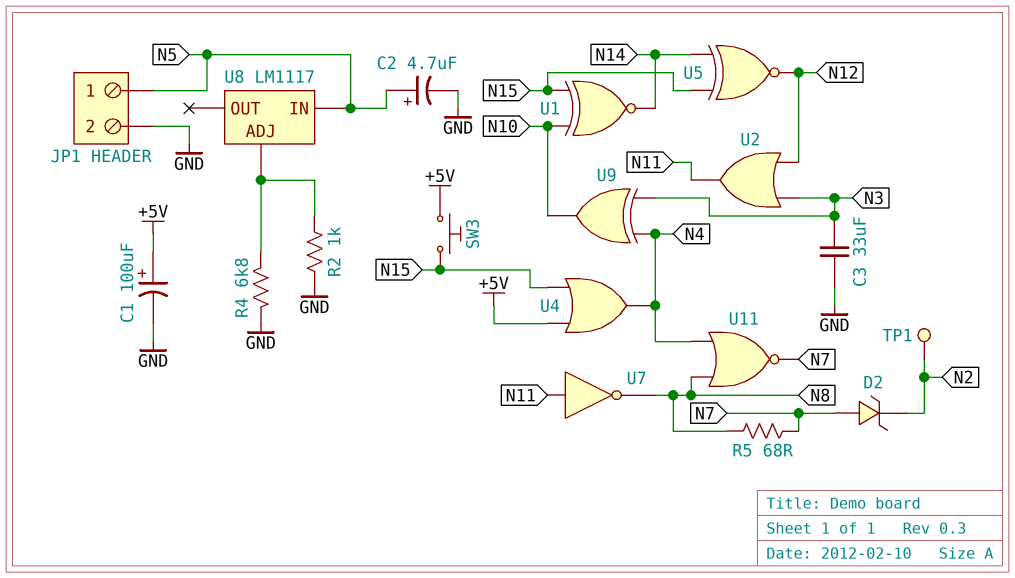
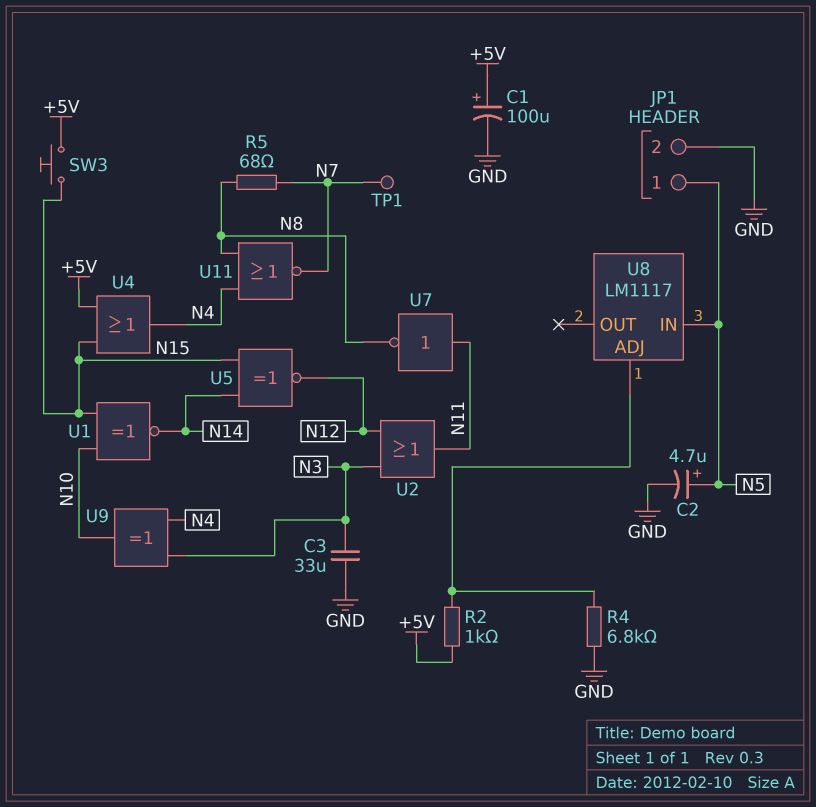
D2: zener (A N7, K N2) -> none
R2: 1k (GND, U8/ADJ) -> 1k (+5V, U8/ADJ)
TP1: test point (N2) -> test point (N7)

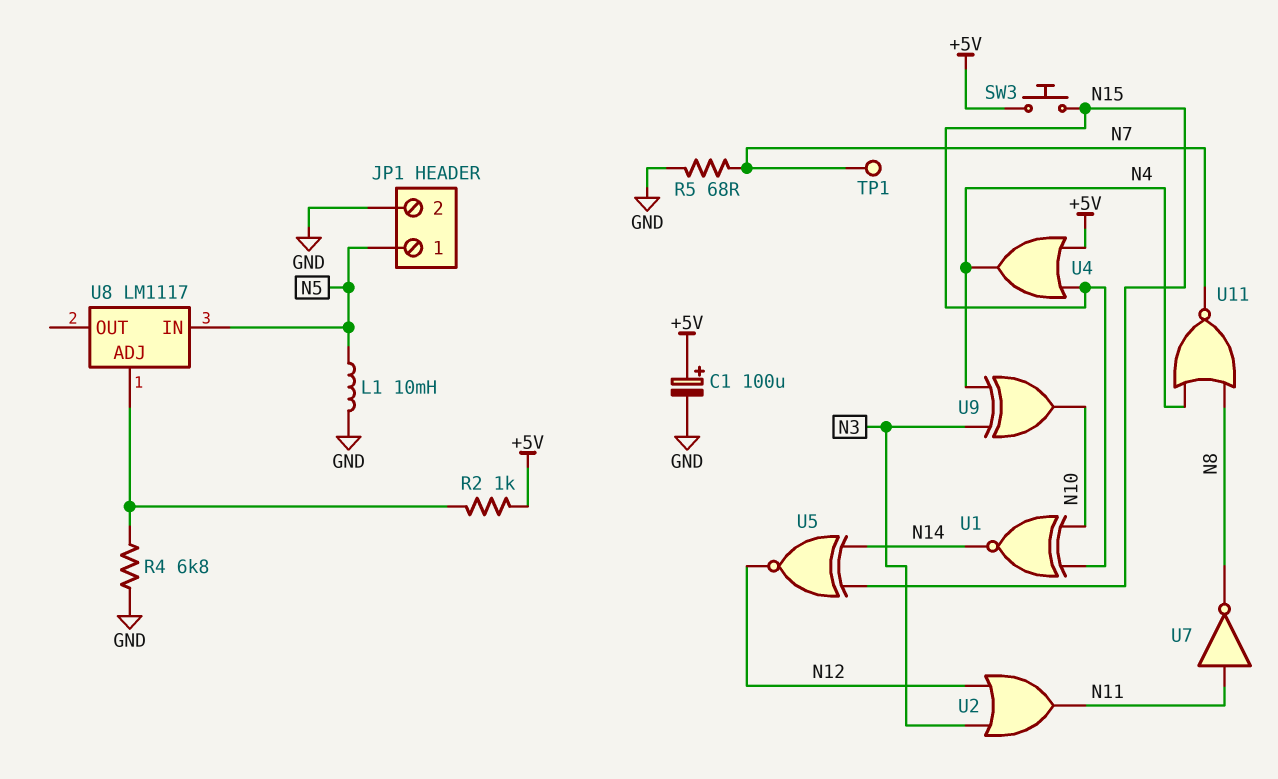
C2: 4.7uF (plus N5, minus GND) -> none
C3: 33uF (GND, N3) -> none
L1: none -> 10mH (GND, N5)
R5: 68 (N7, N8) -> 68 (GND, N7)

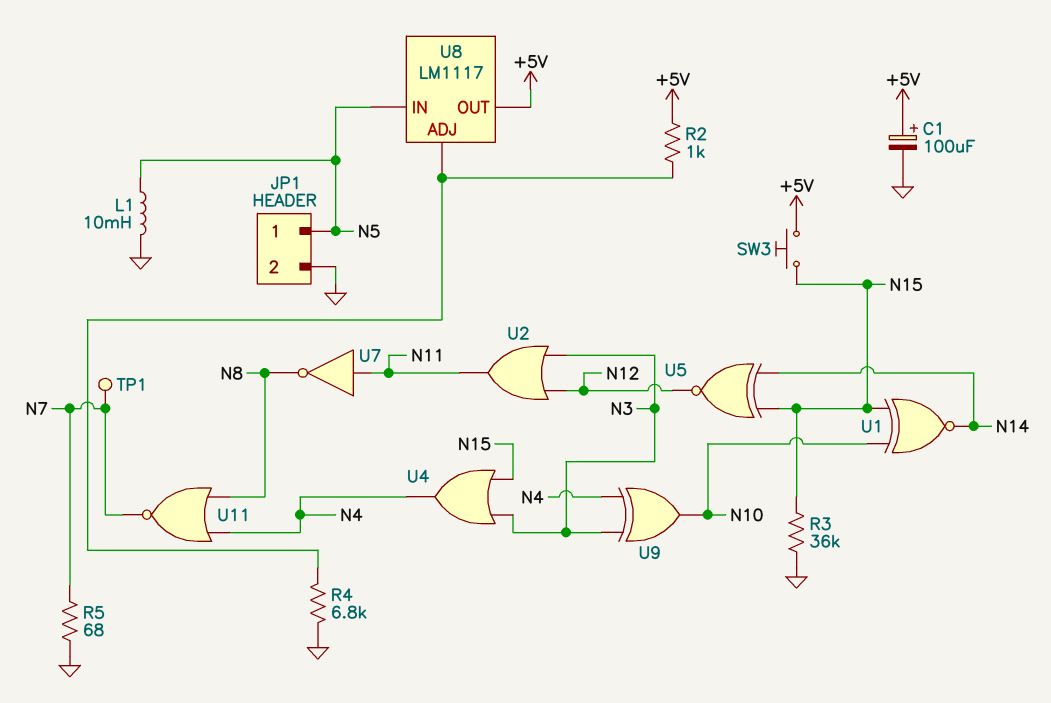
R3: none -> 36k (GND, N15)
U4: OR (in +5V, in N15, out N4) -> OR (in N3, in N15, out N4)
U8 pin OUT: none -> +5V

